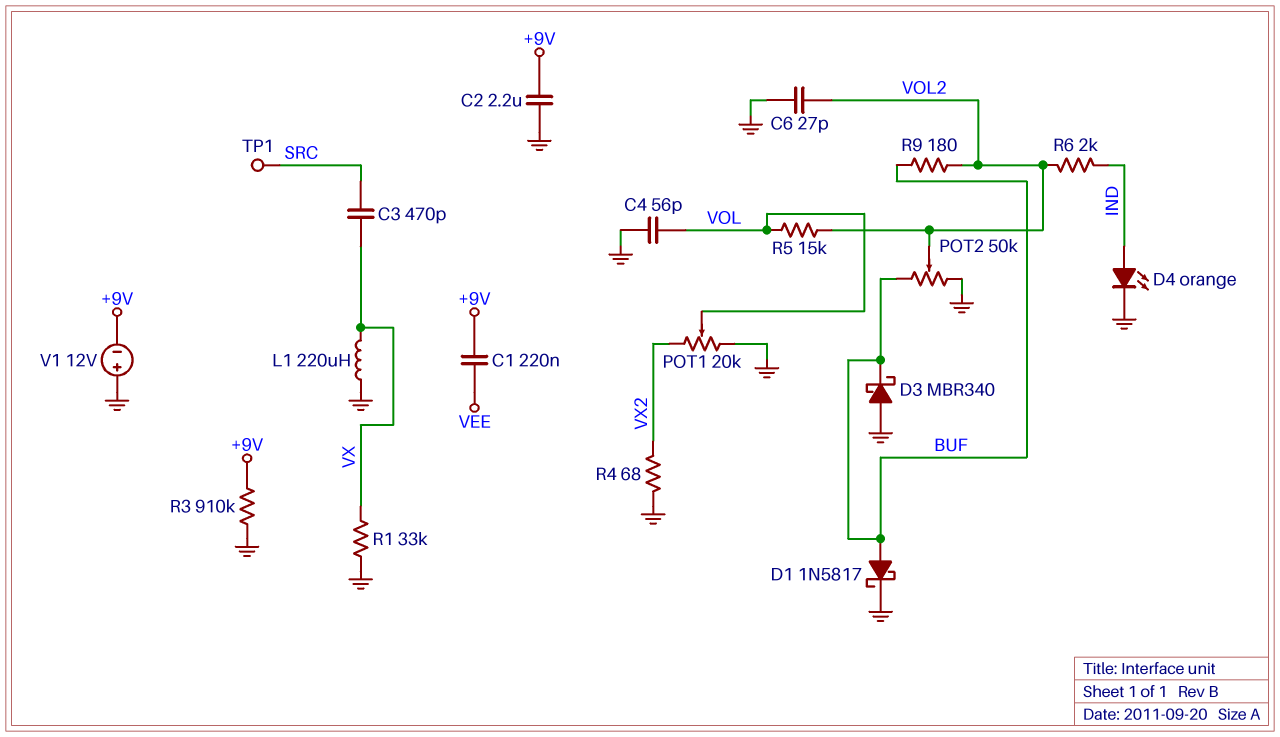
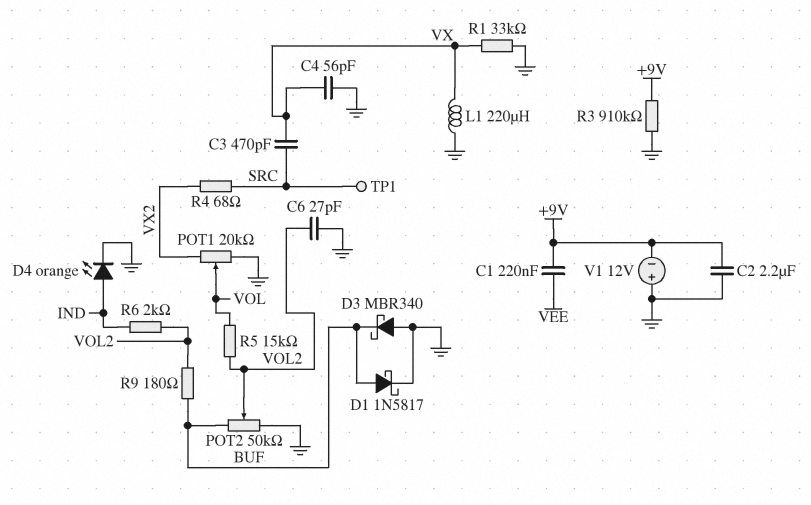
C4: 56pF (GND, VOL) -> 56pF (GND, VX)
R4: 68 (GND, VX2) -> 68 (SRC, VX2)

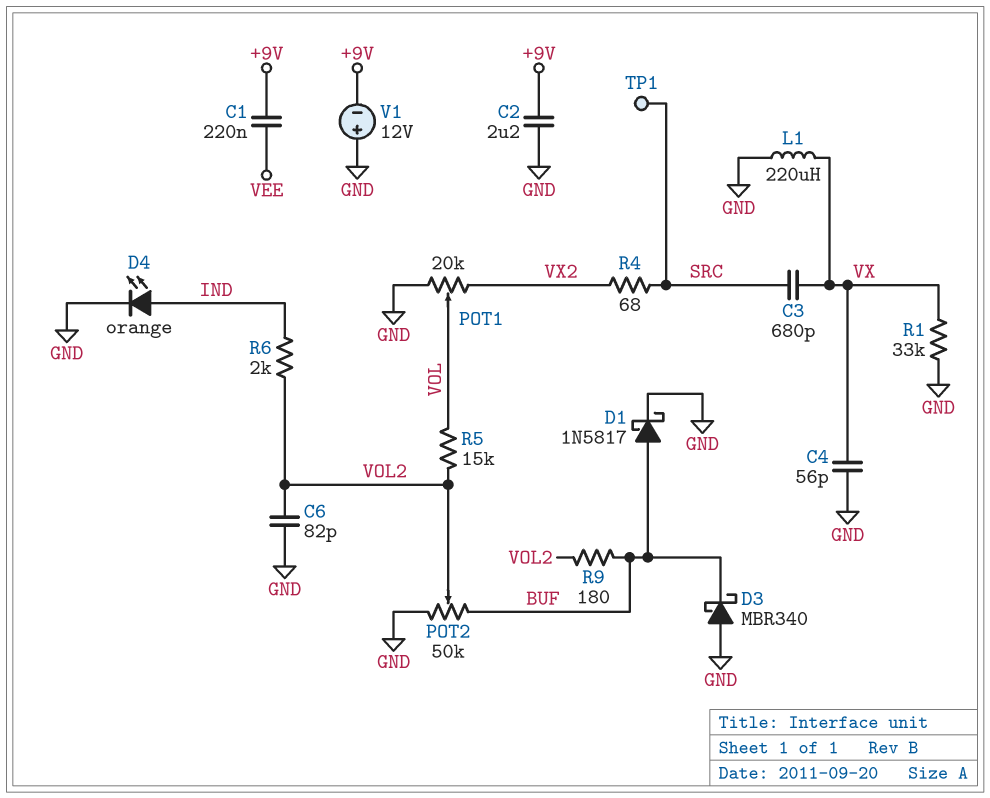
C3: 470pF (SRC, VX) -> 680pF (SRC, VX)
C6: 27pF (GND, VOL2) -> 82pF (GND, VOL2)
R3: 910k (+9V, GND) -> none

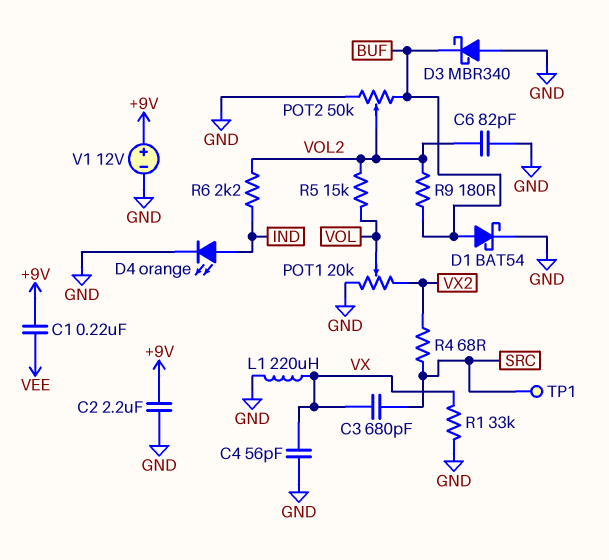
D1: schottky 1N5817 (A BUF, K GND) -> schottky BAT54 (A BUF, K GND)
R6: 2k (IND, VOL2) -> 2.2k (IND, VOL2)
V1: 12V (plus GND, minus +9V) -> 12V (plus +9V, minus GND)

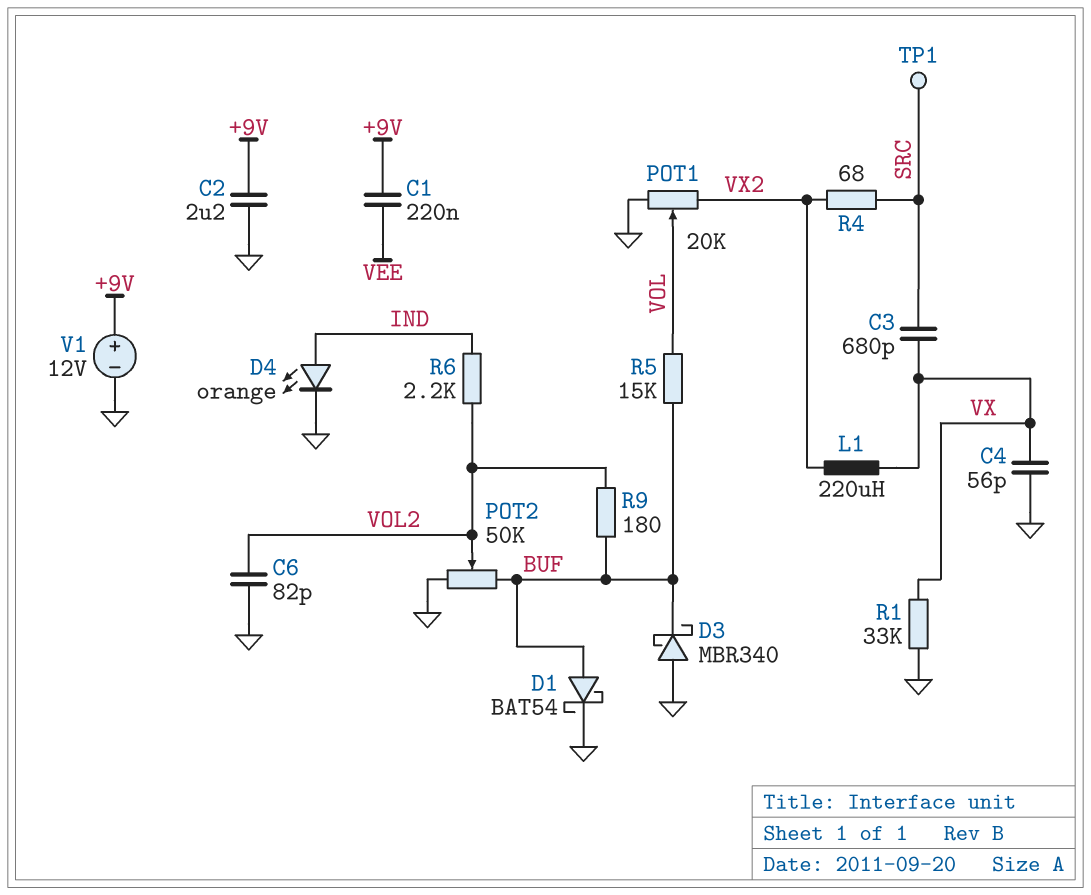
L1: 220uH (GND, VX) -> 220uH (VX, VX2)
R5: 15k (VOL, VOL2) -> 15k (BUF, VOL)

